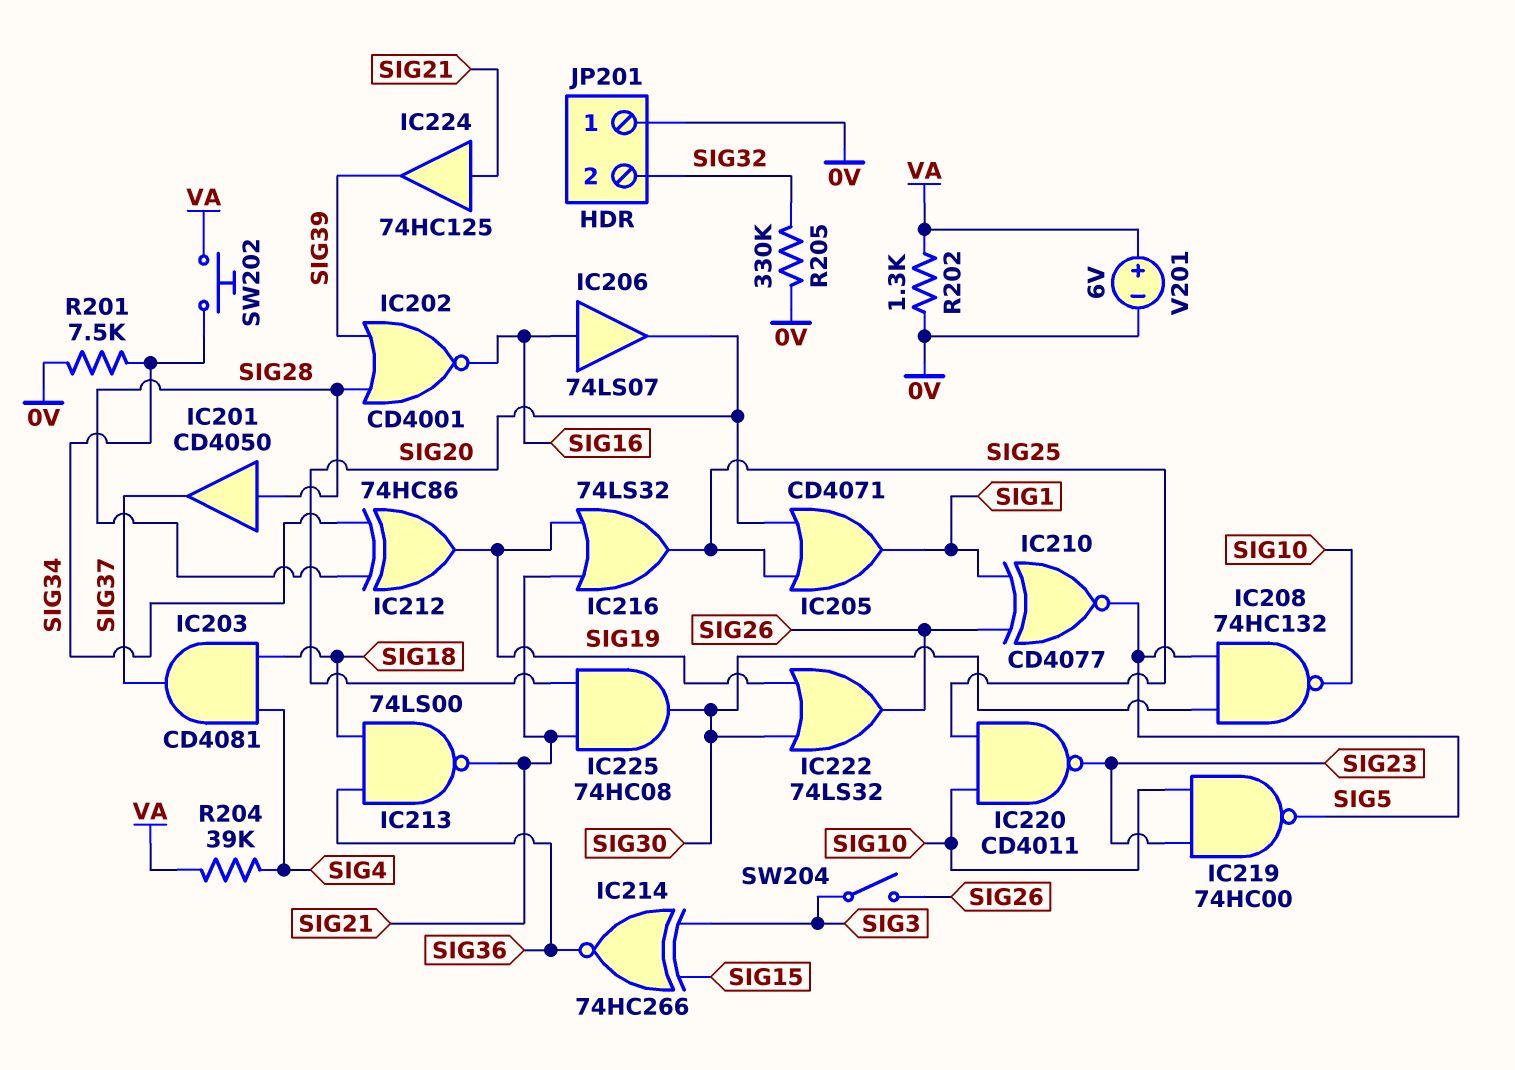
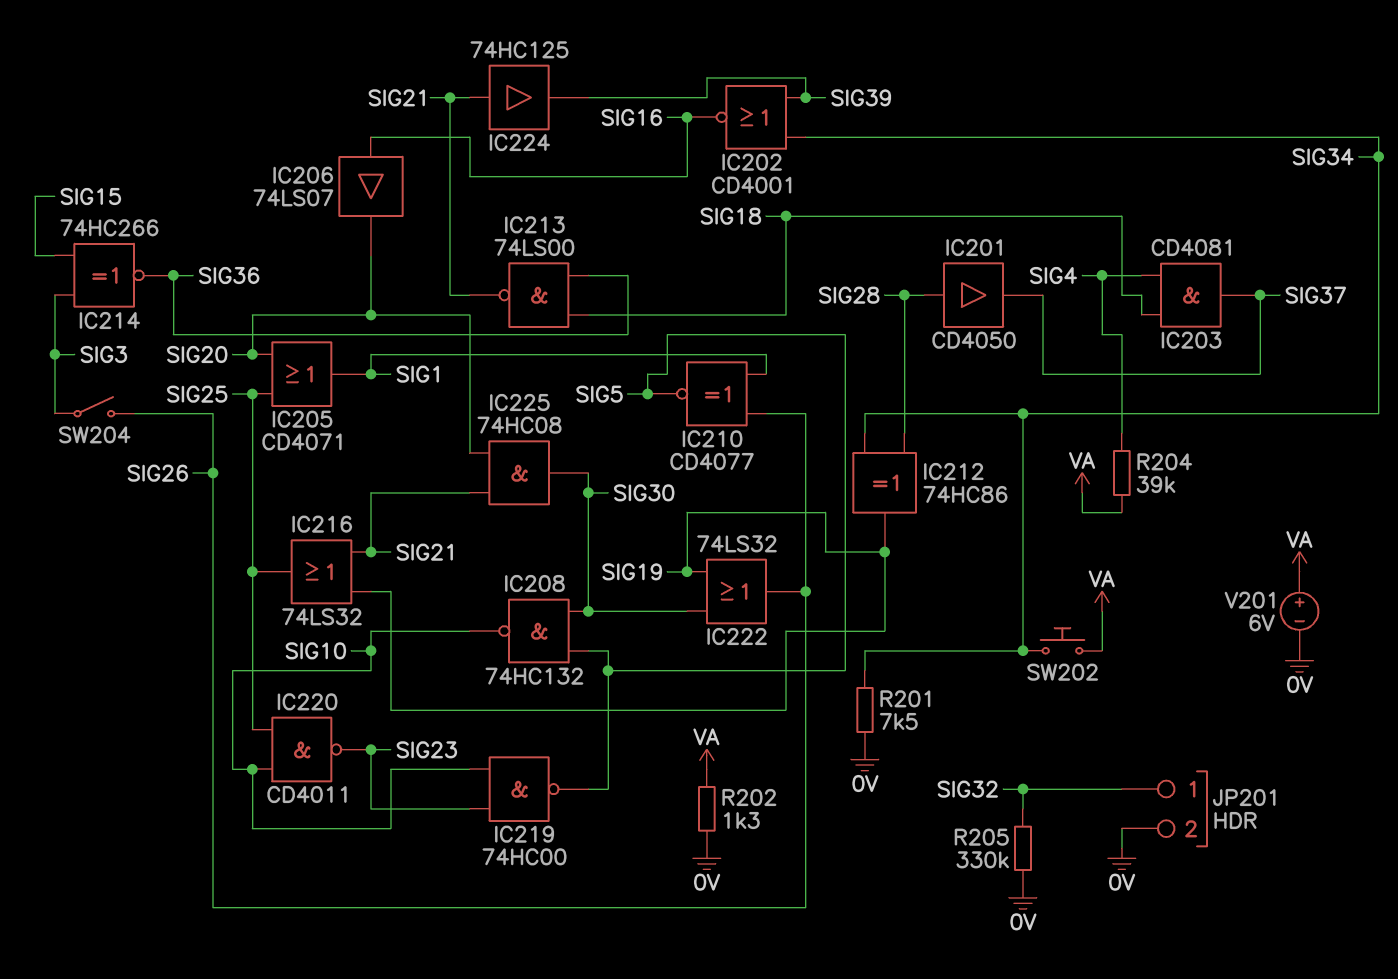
IC202: NOR CD4001 (in SIG28, in SIG39, out SIG16) -> NOR CD4001 (in SIG34, in SIG39, out SIG16)
JP201 pin 1: 0V -> SIG32
JP201 pin 2: SIG32 -> 0V

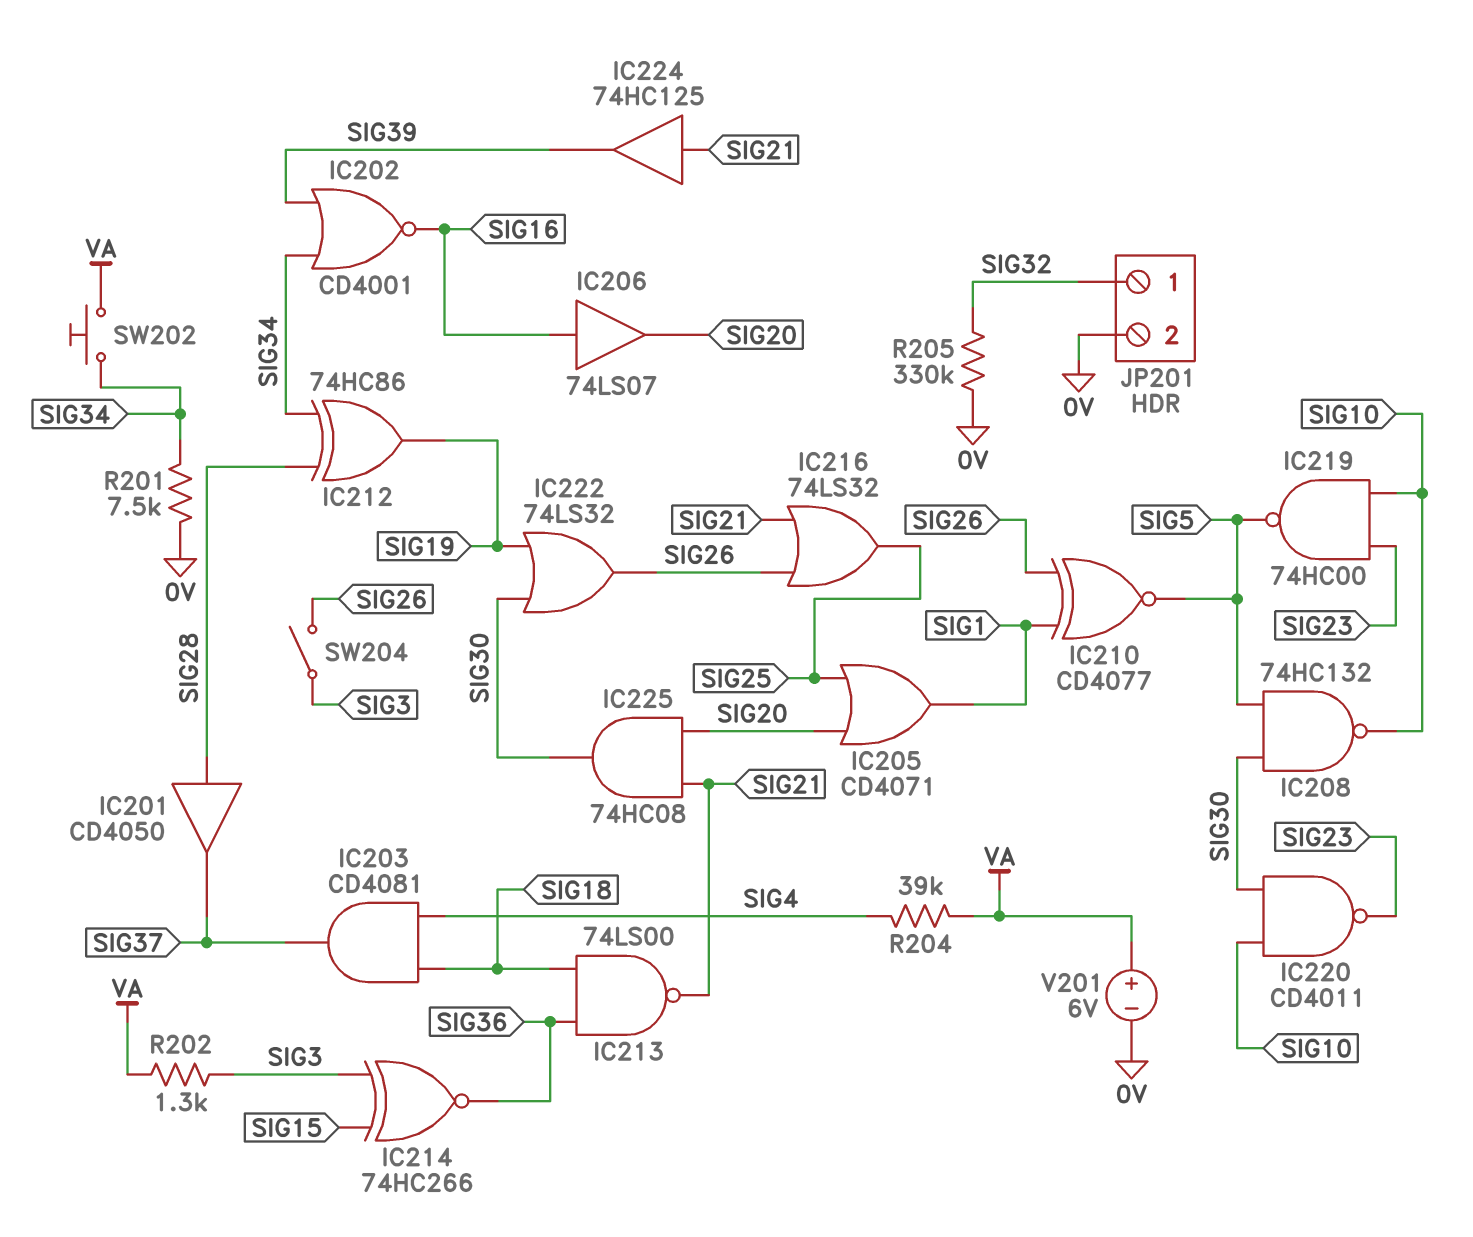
IC216: OR 74LS32 (in SIG19, in SIG21, out SIG25) -> OR 74LS32 (in SIG21, in SIG26, out SIG25)
IC220: NAND CD4011 (in SIG10, in SIG25, out SIG23) -> NAND CD4011 (in SIG10, in SIG30, out SIG23)
R202: 1.3k (0V, VA) -> 1.3k (SIG3, VA)

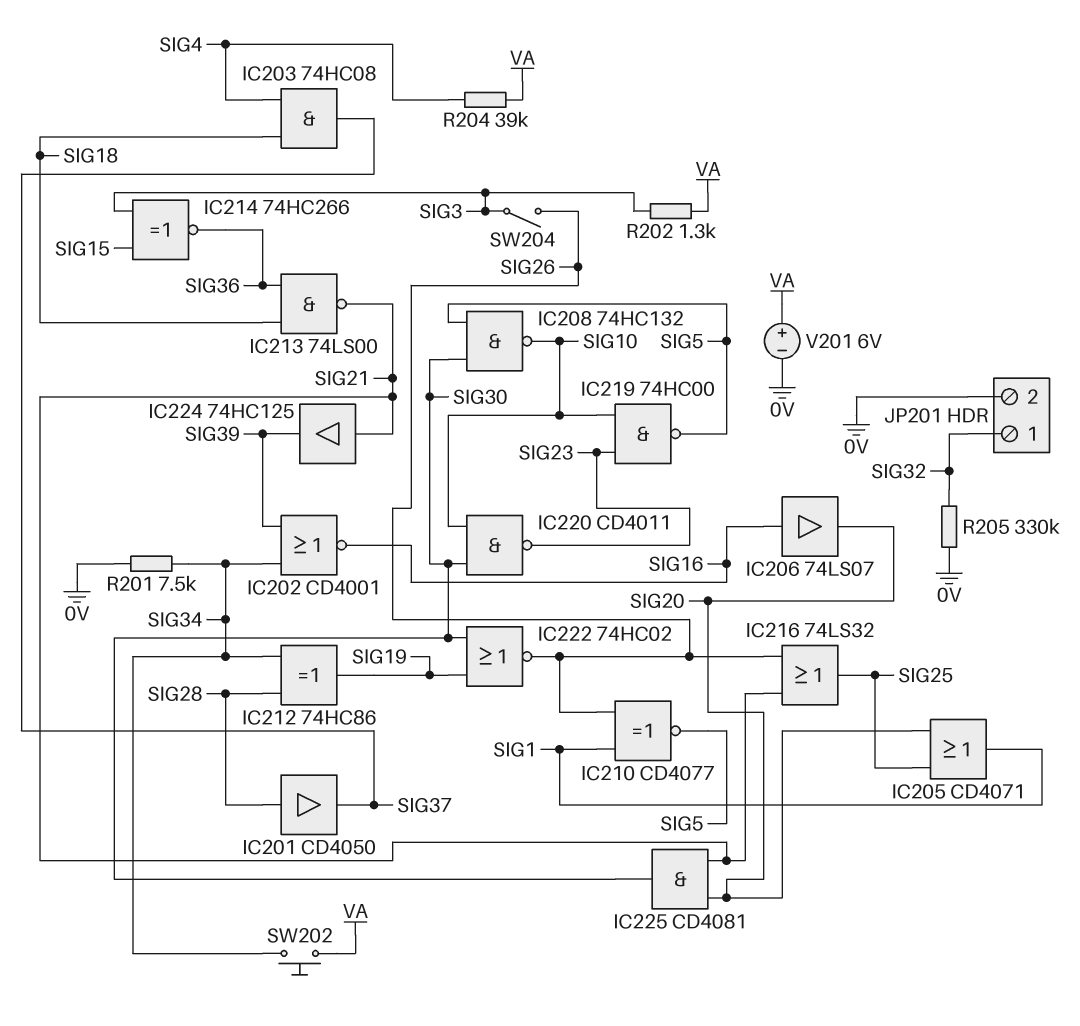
IC203: AND CD4081 (in SIG4, in SIG18, out SIG37) -> AND 74HC08 (in SIG4, in SIG18, out SIG37)
IC222: OR 74LS32 (in SIG19, in SIG30, out SIG26) -> NOR 74HC02 (in SIG19, in SIG30, out SIG26)
IC225: AND 74HC08 (in SIG20, in SIG21, out SIG30) -> AND CD4081 (in SIG20, in SIG21, out SIG30)

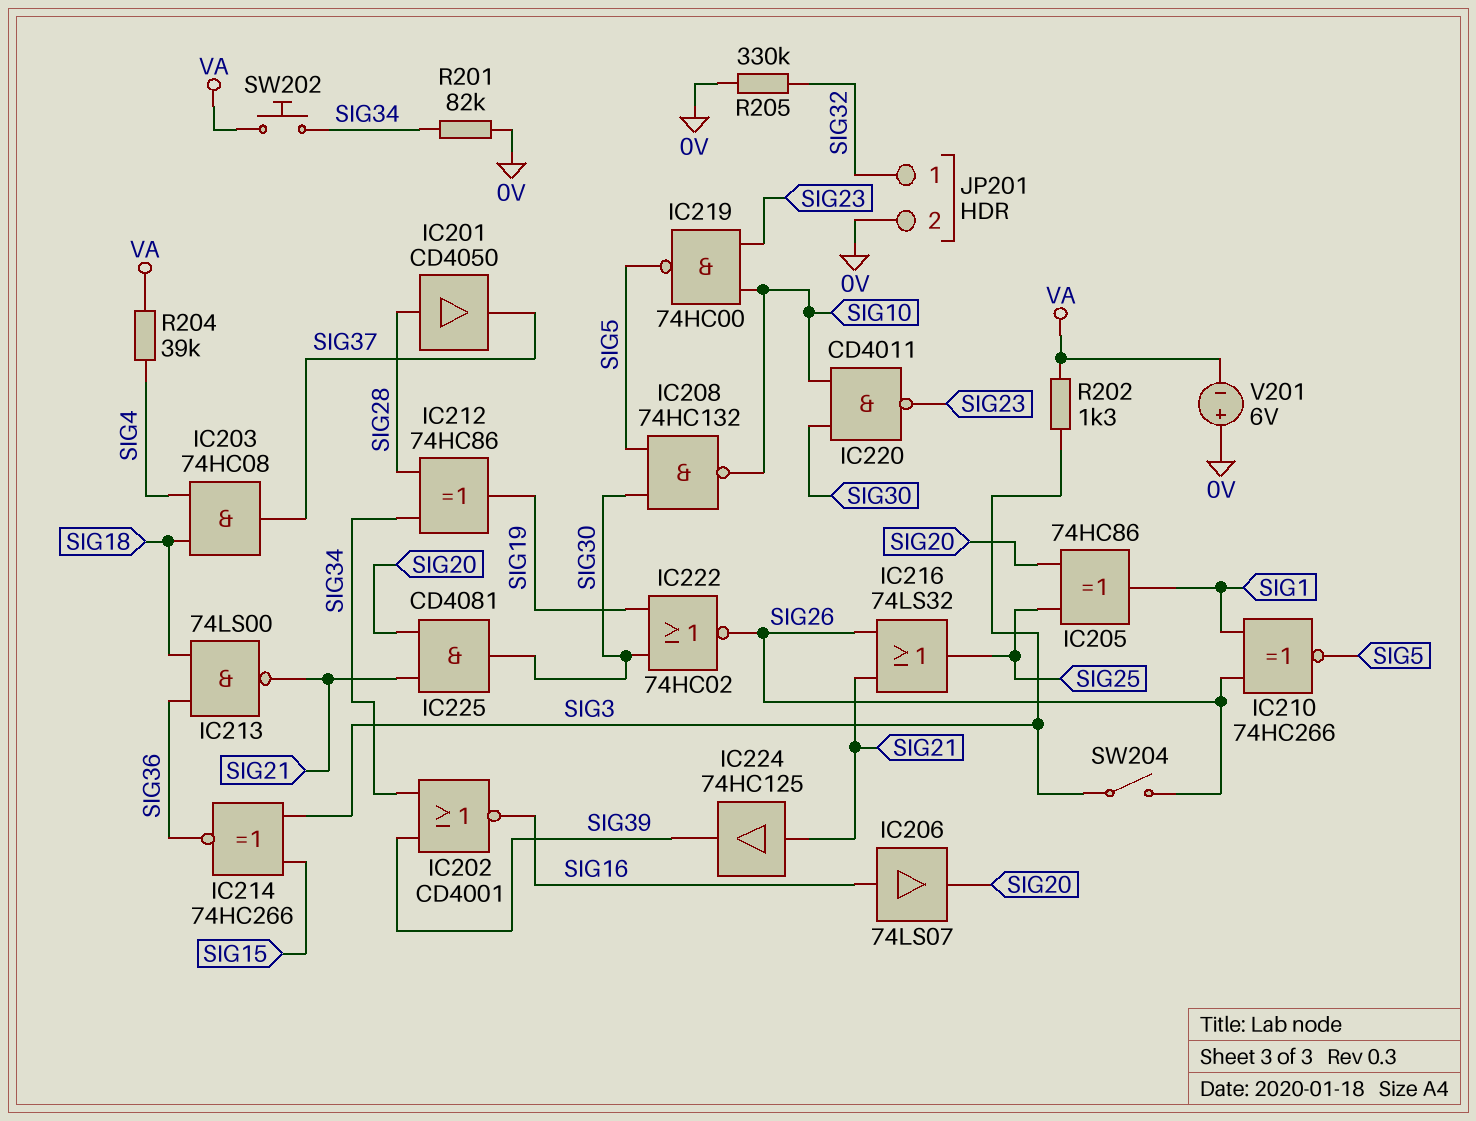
IC205: OR CD4071 (in SIG20, in SIG25, out SIG1) -> XOR 74HC86 (in SIG20, in SIG25, out SIG1)
IC210: XNOR CD4077 (in SIG1, in SIG26, out SIG5) -> XNOR 74HC266 (in SIG1, in SIG26, out SIG5)
R201: 7.5k (0V, SIG34) -> 82k (0V, SIG34)
V201: 6V (plus VA, minus 0V) -> 6V (plus 0V, minus VA)

